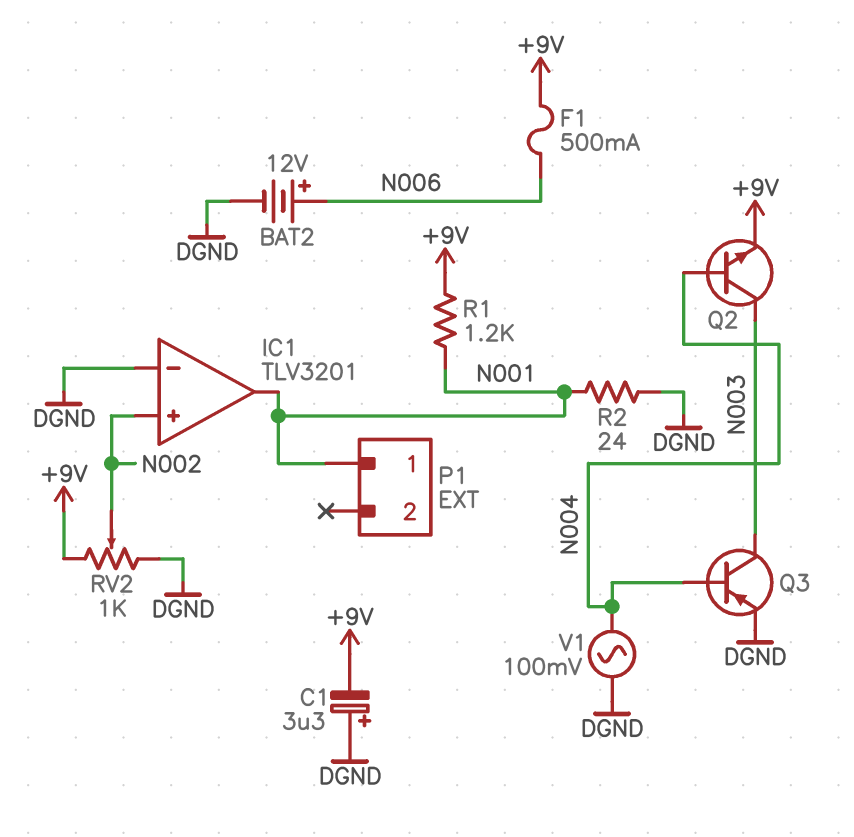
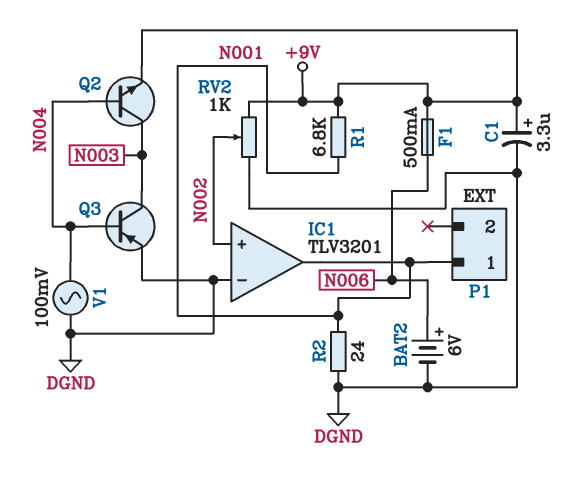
BAT2: 12V (plus N006, minus DGND) -> 6V (plus N006, minus DGND)
C1: 3.3uF (plus DGND, minus +9V) -> 3.3uF (plus +9V, minus DGND)
R1: 1.2k (+9V, N001) -> 6.8k (+9V, N001)

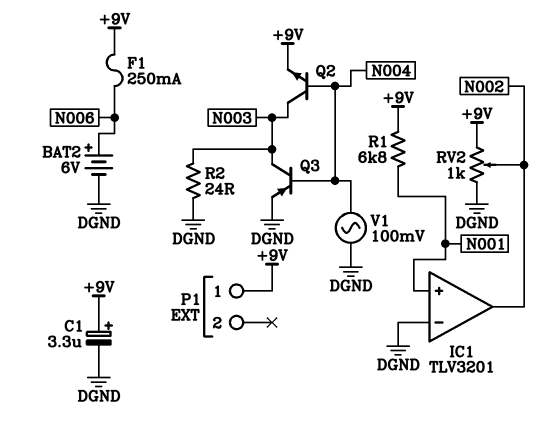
F1: 500mA (+9V, N006) -> 250mA (+9V, N006)
IC1 pin in+: N002 -> N001
IC1 pin out: N001 -> N002
P1 pin 1: N001 -> +9V
R2: 24 (DGND, N001) -> 24 (DGND, N003)

